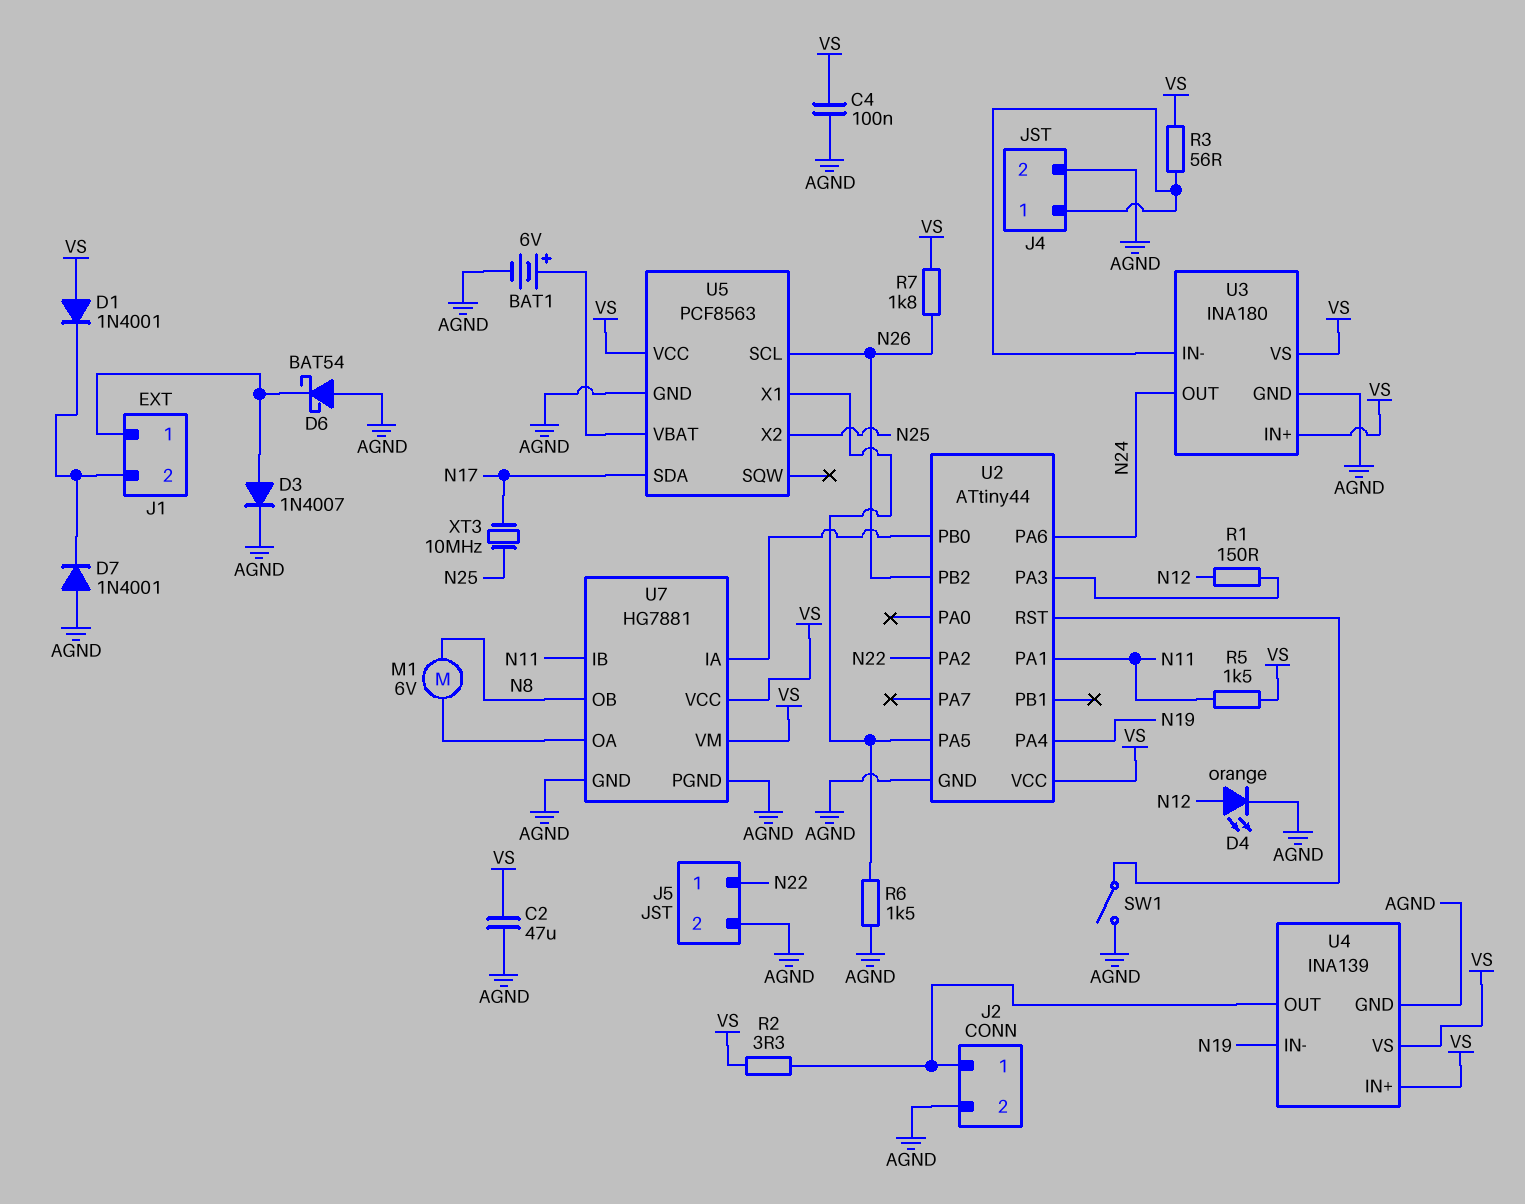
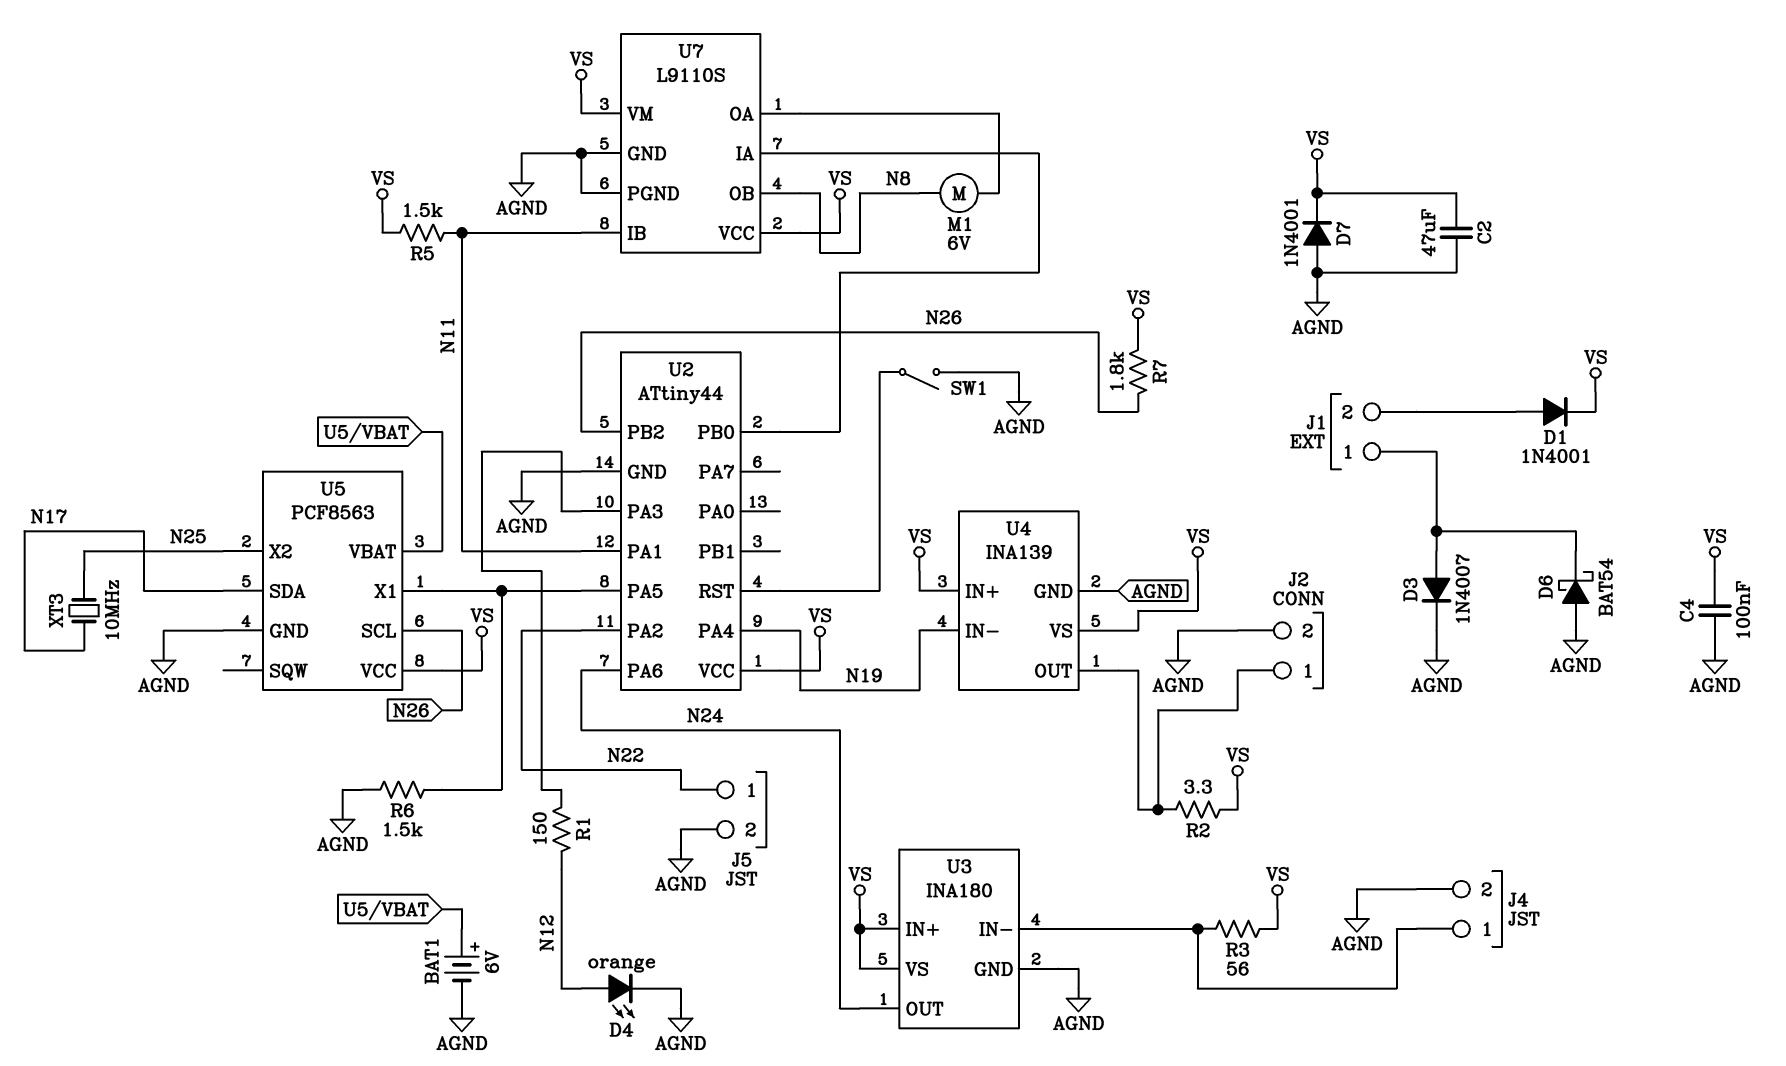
D1: diode 1N4001 (A VS, K J1/2) -> diode 1N4001 (A J1/2, K VS)
D7: diode 1N4001 (A AGND, K J1/2) -> diode 1N4001 (A AGND, K VS)
U7: HG7881 -> L9110S

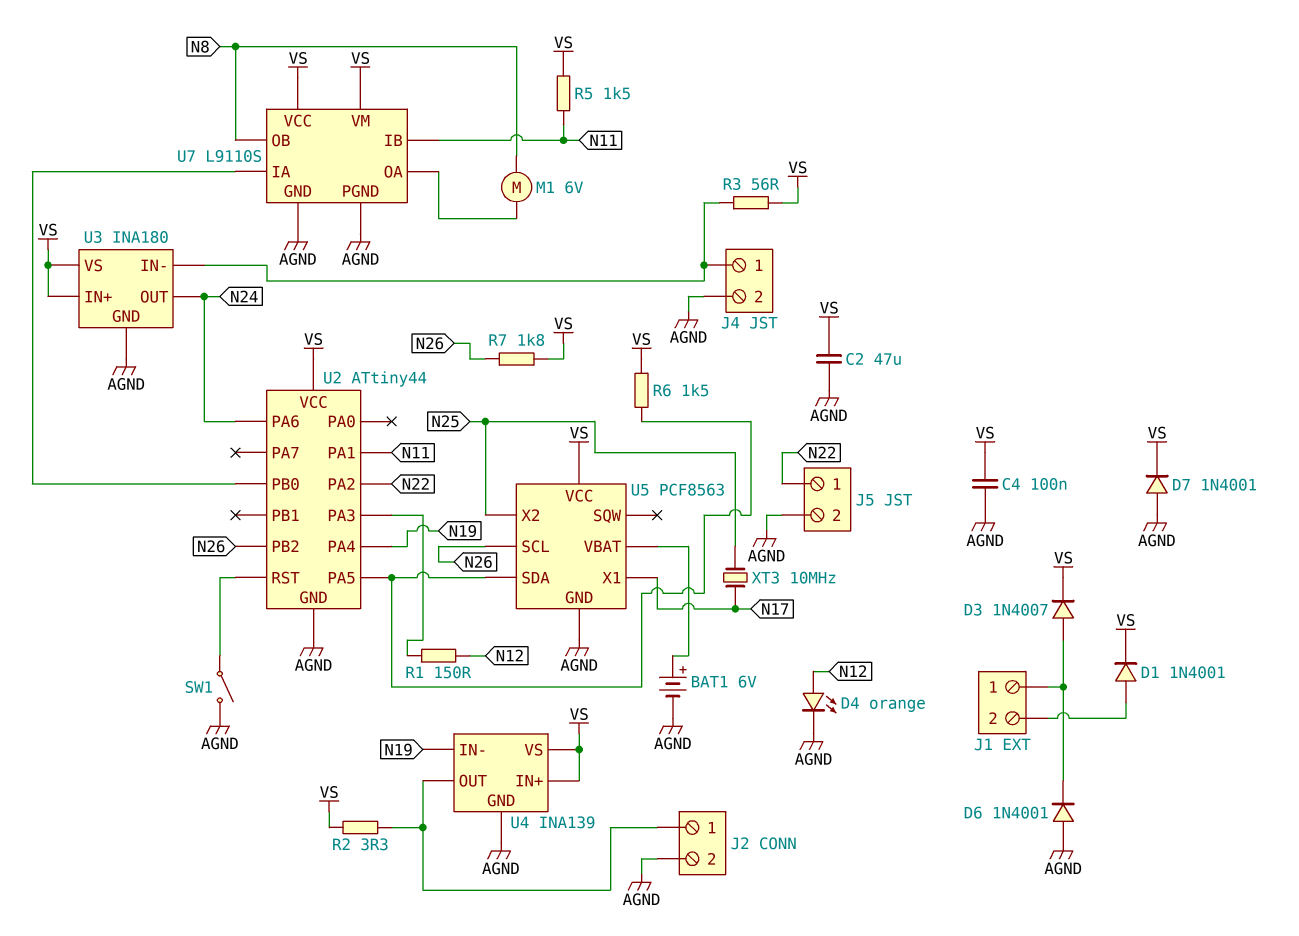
D3: diode 1N4007 (A J1/1, K AGND) -> diode 1N4007 (A J1/1, K VS)
D6: schottky BAT54 (A AGND, K J1/1) -> diode 1N4001 (A AGND, K J1/1)
R6: 1.5k (AGND, U2/PA5) -> 1.5k (U2/PA5, VS)
U5 pin SDA: N17 -> U2/PA5
U5 pin X1: U2/PA5 -> N17

